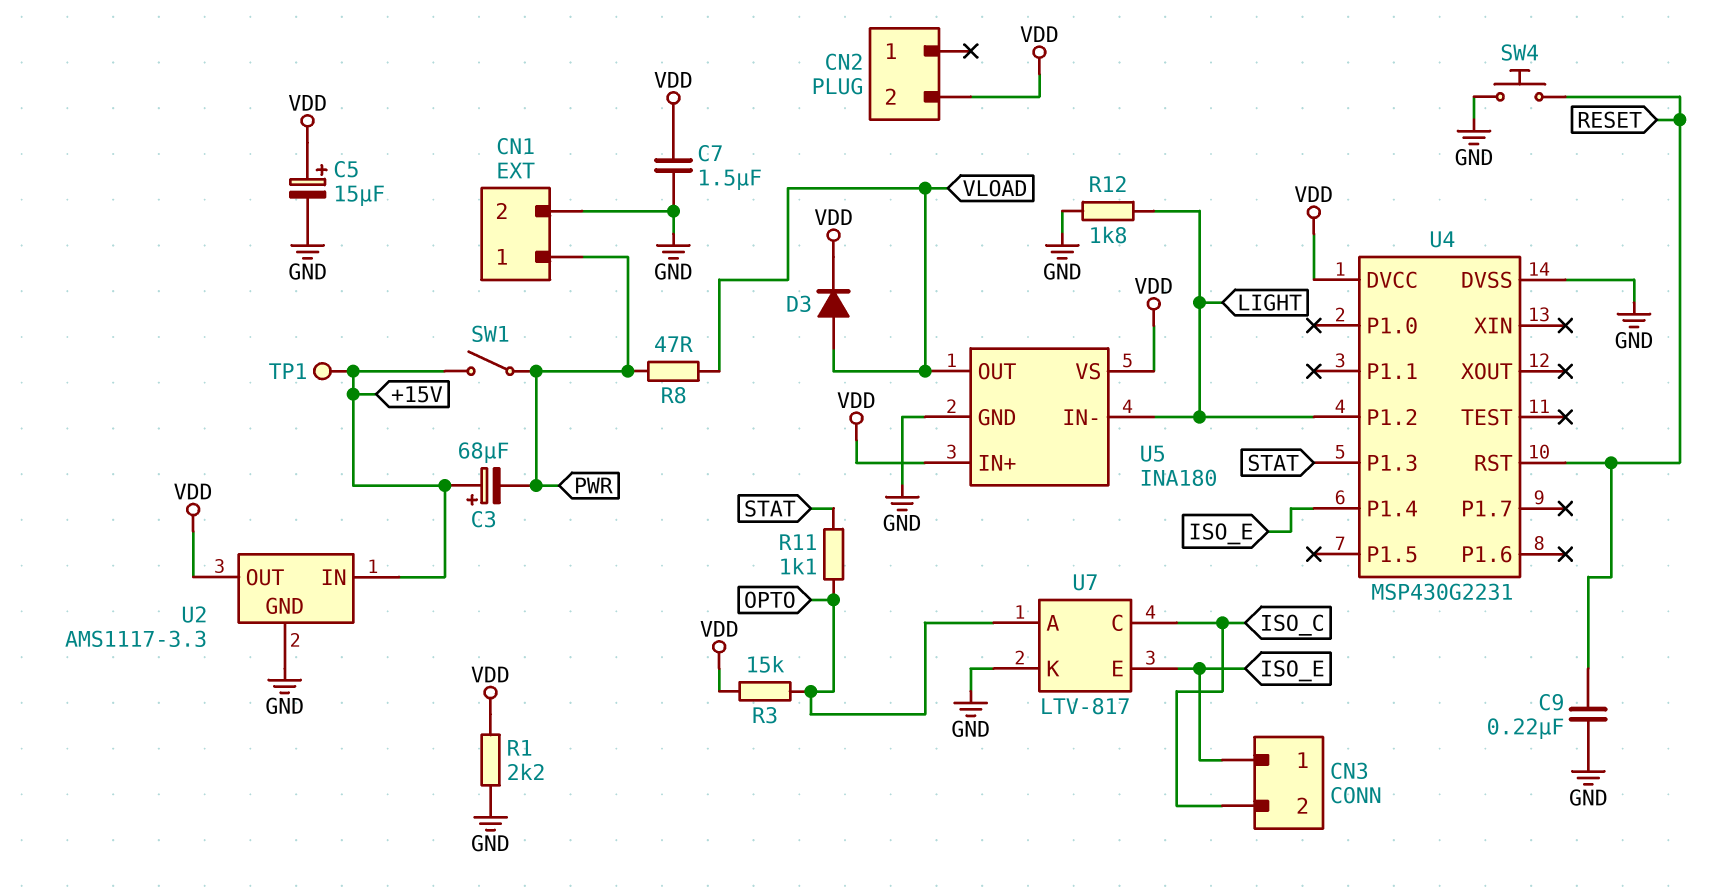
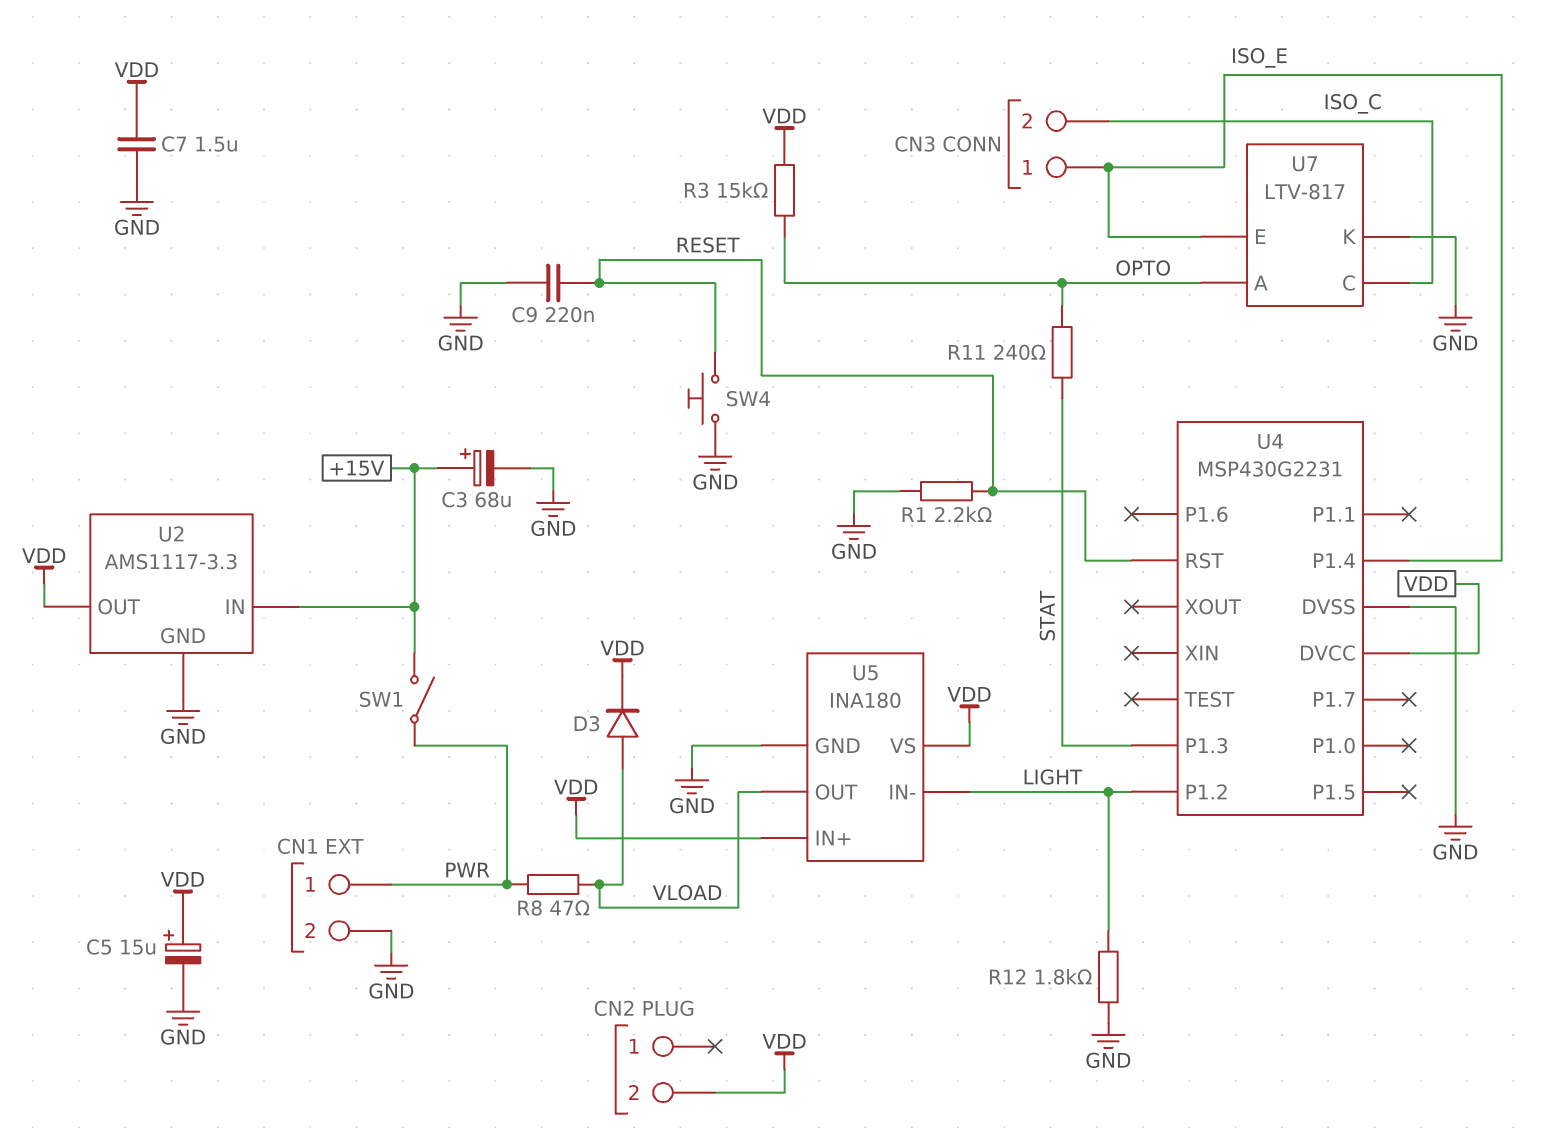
C3: 68uF (plus +15V, minus PWR) -> 68uF (plus +15V, minus GND)
R1: 2.2k (GND, VDD) -> 2.2k (GND, RESET)
R11: 1.1k (OPTO, STAT) -> 240 (OPTO, STAT)
TP1: test point (+15V) -> none

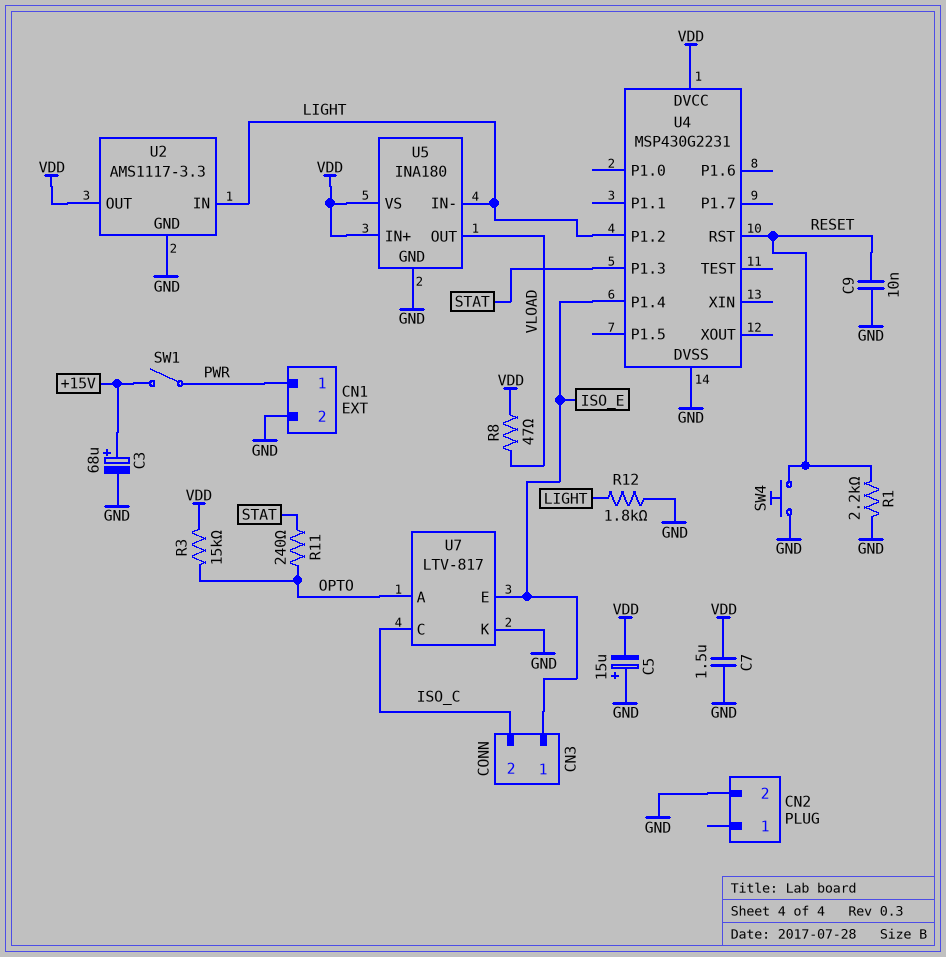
C5: 15uF (plus VDD, minus GND) -> 15uF (plus GND, minus VDD)
C9: 220nF (GND, RESET) -> 10nF (GND, RESET)
CN2 pin 2: VDD -> GND
D3: diode (A VLOAD, K VDD) -> none
R8: 47 (PWR, VLOAD) -> 47 (VDD, VLOAD)
U2 pin IN: +15V -> LIGHT

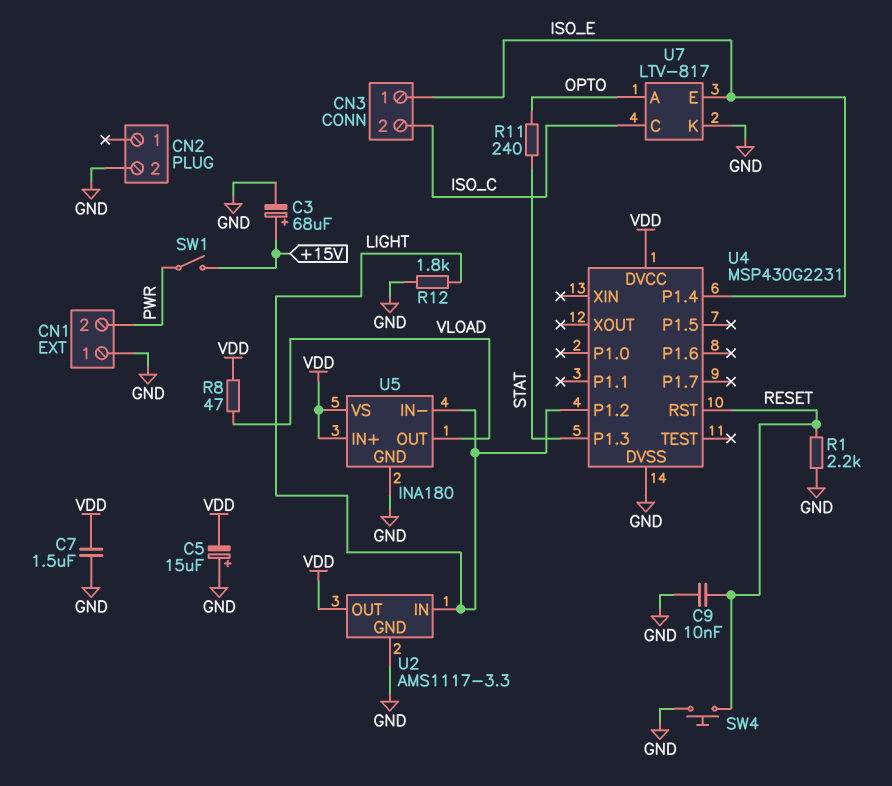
CN1 pin 1: PWR -> GND
CN1 pin 2: GND -> PWR
R3: 15k (OPTO, VDD) -> none

